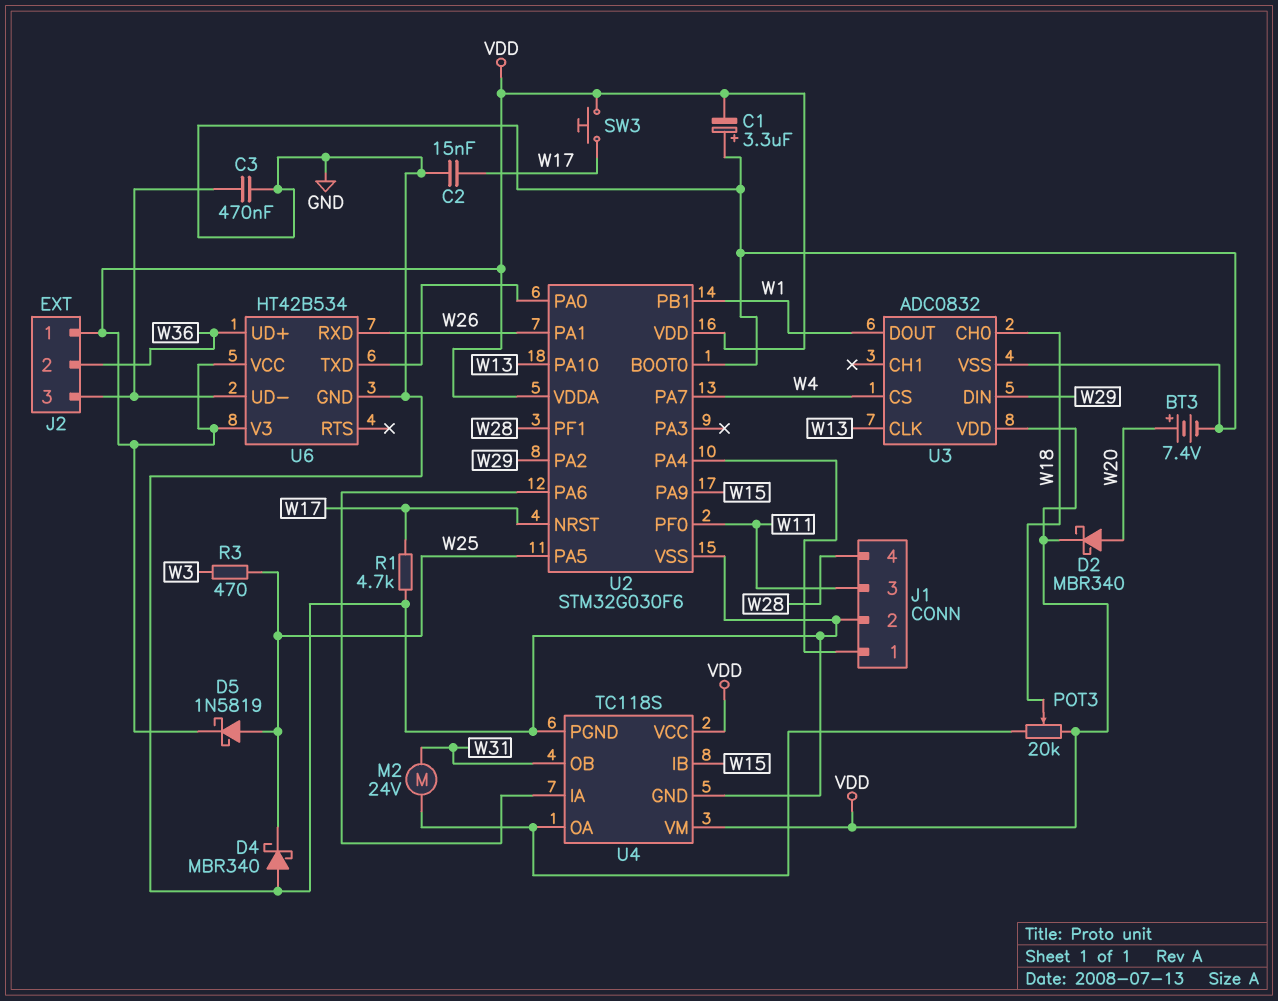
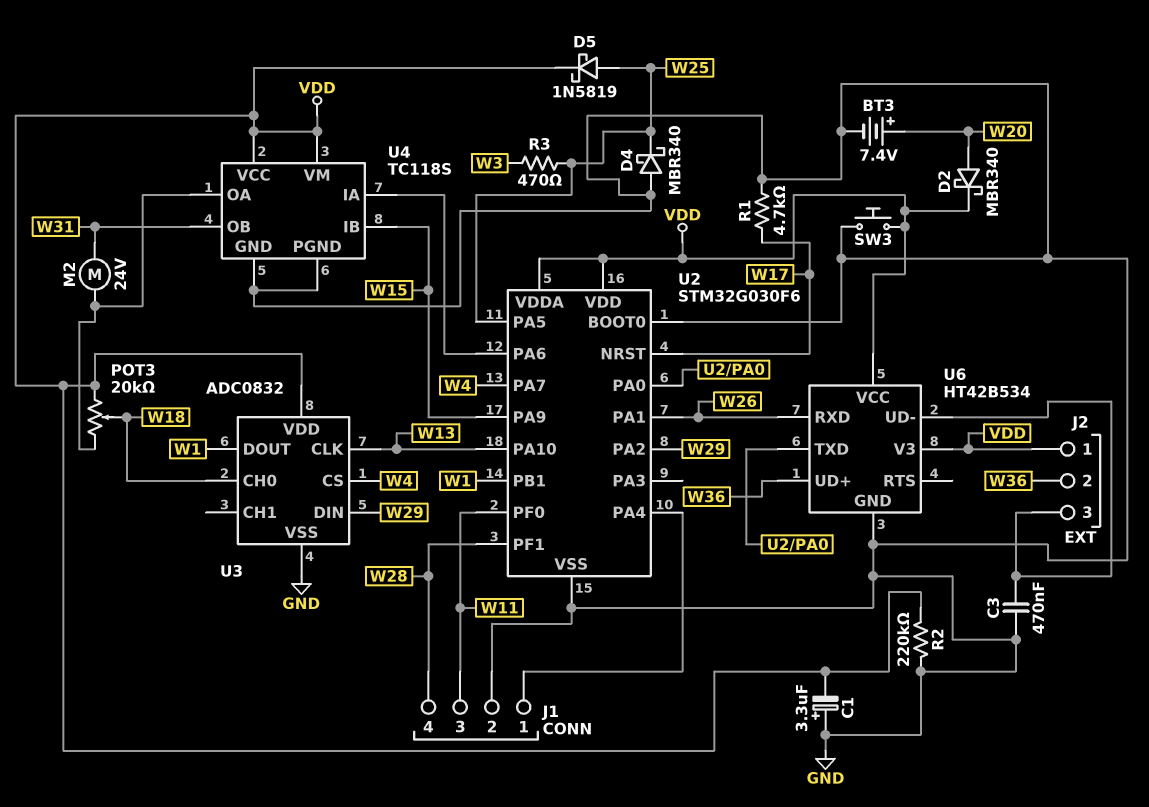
C2: 15nF (GND, W17) -> none
R2: none -> 220k (GND, VDD)
SW3: button (VDD, W17) -> button (GND, VDD)

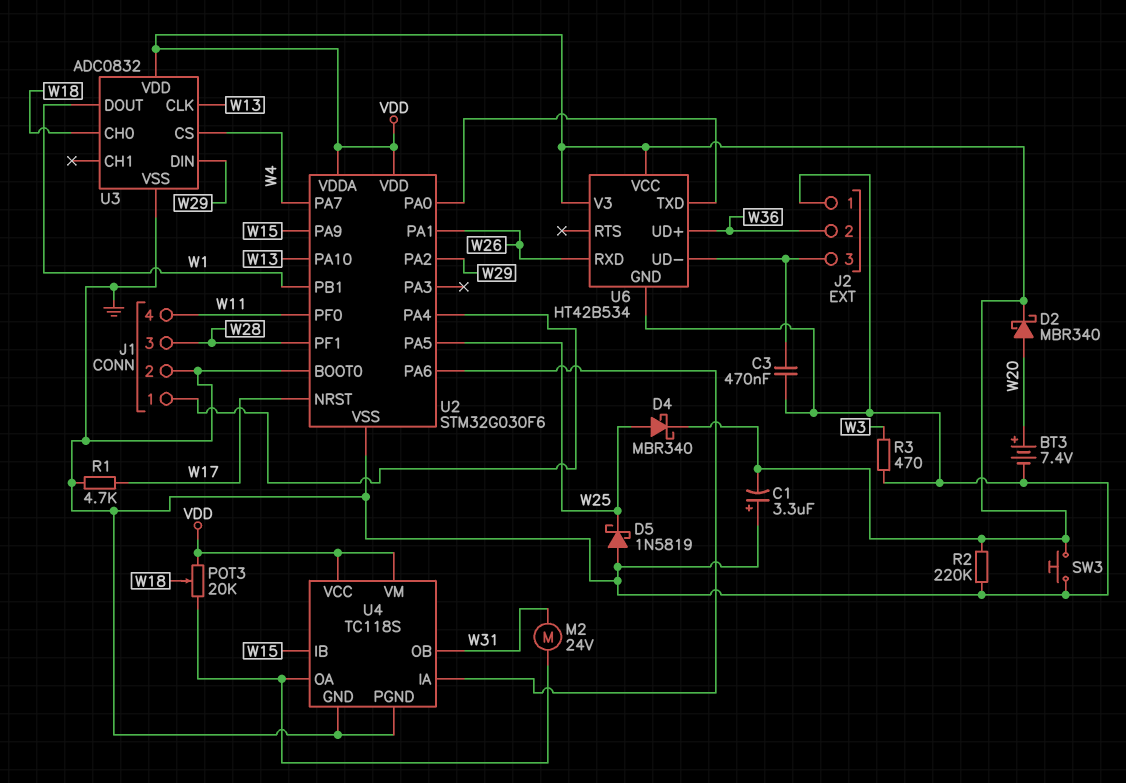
D4: schottky MBR340 (A GND, K W25) -> schottky MBR340 (A W25, K VDD)
D5: schottky 1N5819 (A W25, K VDD) -> schottky 1N5819 (A GND, K W25)
J1 pin 3: W11 -> W28
J1 pin 4: W28 -> W11
J2 pin 1: VDD -> GND
R3: 470 (W3, W25) -> 470 (GND, W3)

